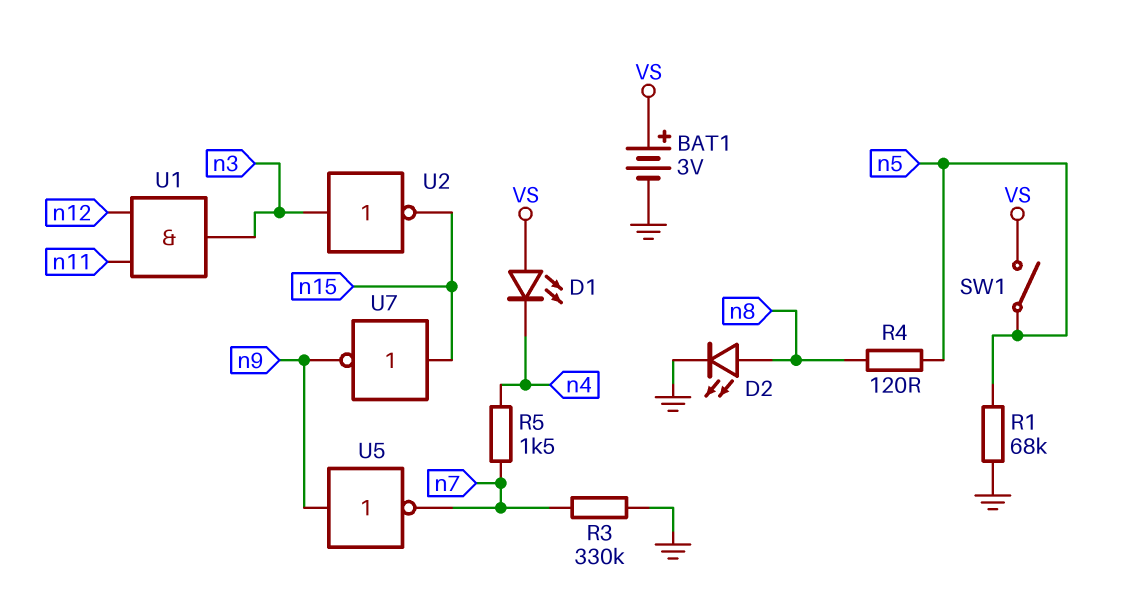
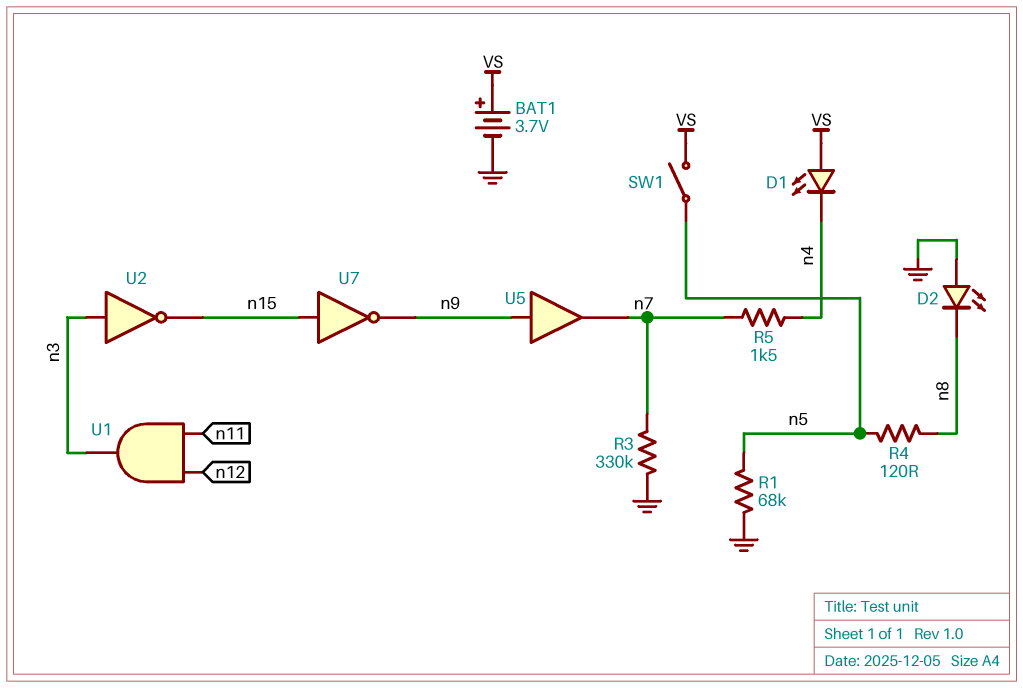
BAT1: 3V (plus VS, minus GND) -> 3.7V (plus VS, minus GND)
D2: LED (A n8, K GND) -> LED (A GND, K n8)
U5: NOT (in n9, out n7) -> buffer (in n9, out n7)

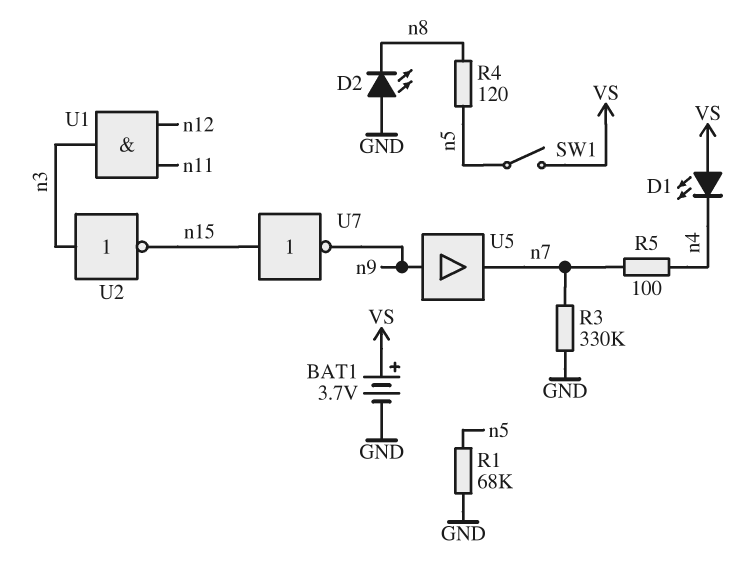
R5: 1.5k (n4, n7) -> 100 (n4, n7)

